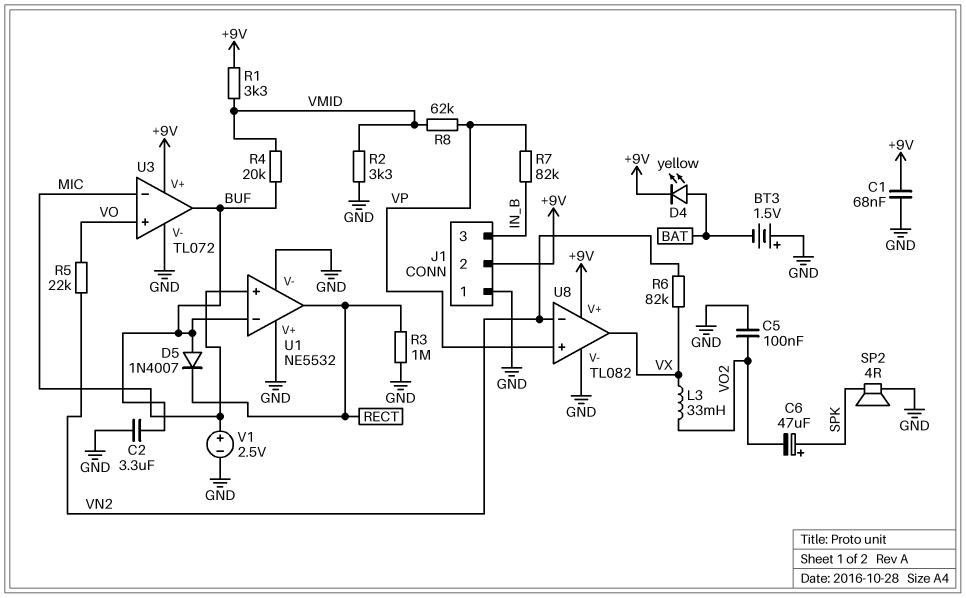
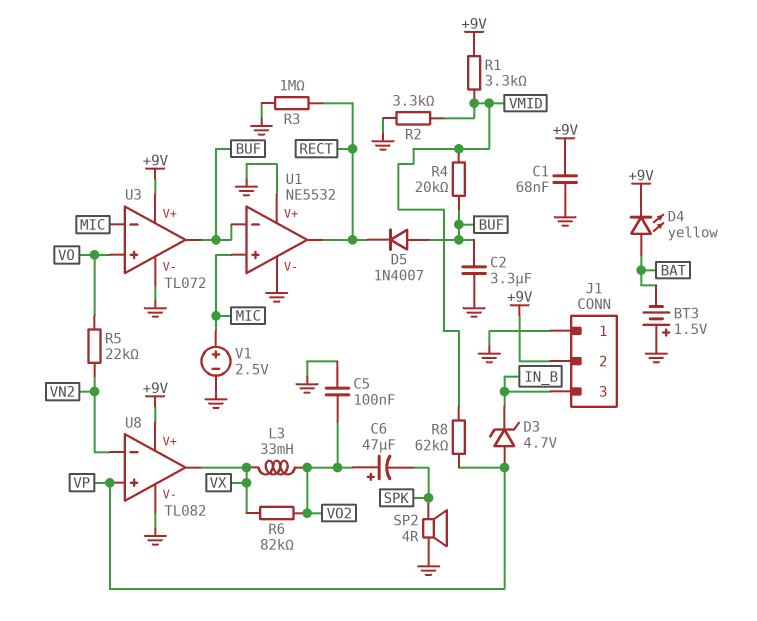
C6: 47uF (plus SPK, minus VO2) -> 47uF (plus VO2, minus SPK)
D3: none -> zener 4.7V (A VP, K IN_B)
R6: 82k (VN2, VX) -> 82k (VO2, VX)
R7: 82k (IN_B, VP) -> none

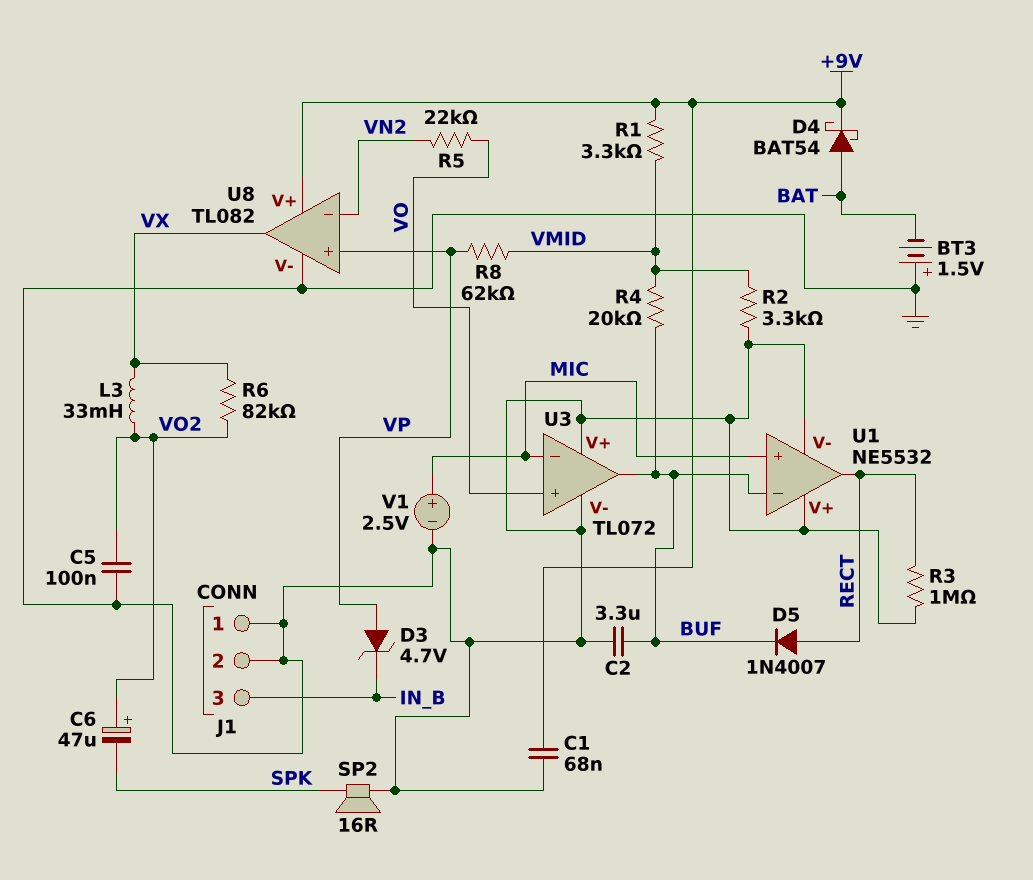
D4: LED yellow (A BAT, K +9V) -> schottky BAT54 (A BAT, K +9V)
D5: diode 1N4007 (A BUF, K RECT) -> diode 1N4007 (A RECT, K BUF)
J1 pin 2: +9V -> GND
SP2: speaker 4R (GND, SPK) -> speaker 16R (GND, SPK)
U3 pin V+: +9V -> GND

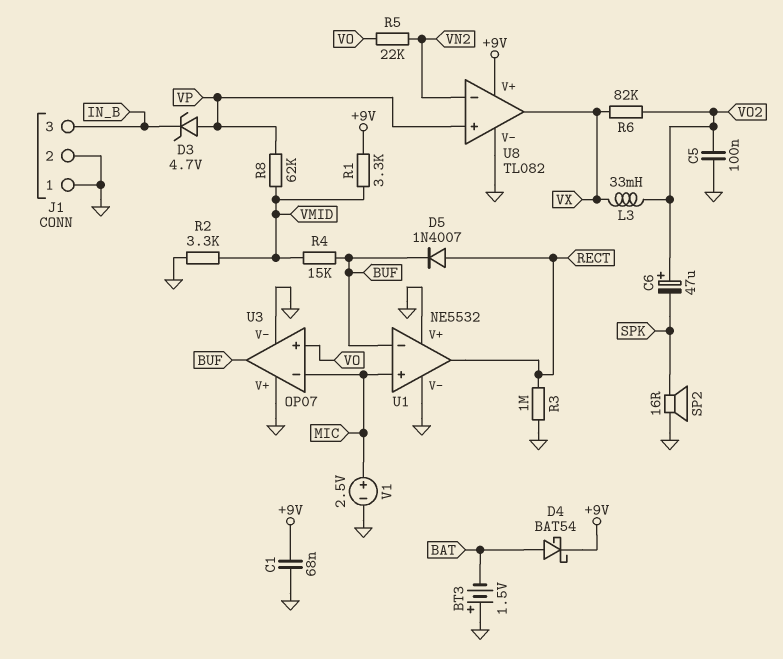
C2: 3.3uF (BUF, GND) -> none
R4: 20k (BUF, VMID) -> 15k (BUF, VMID)
U3: TL072 -> OP07

